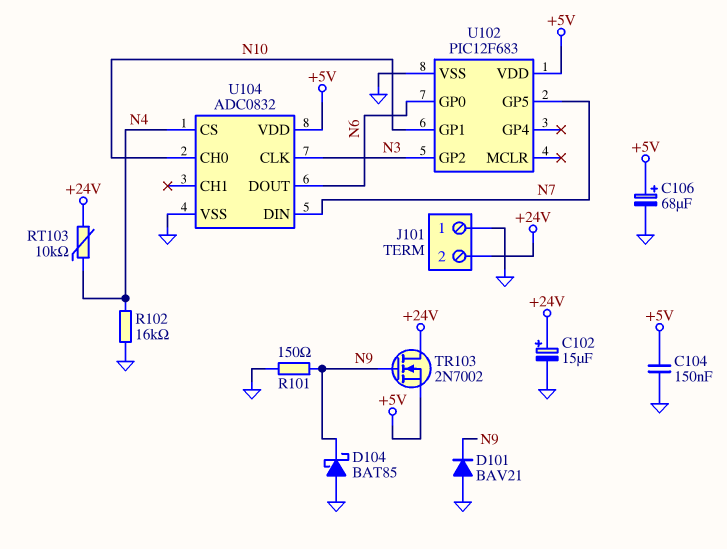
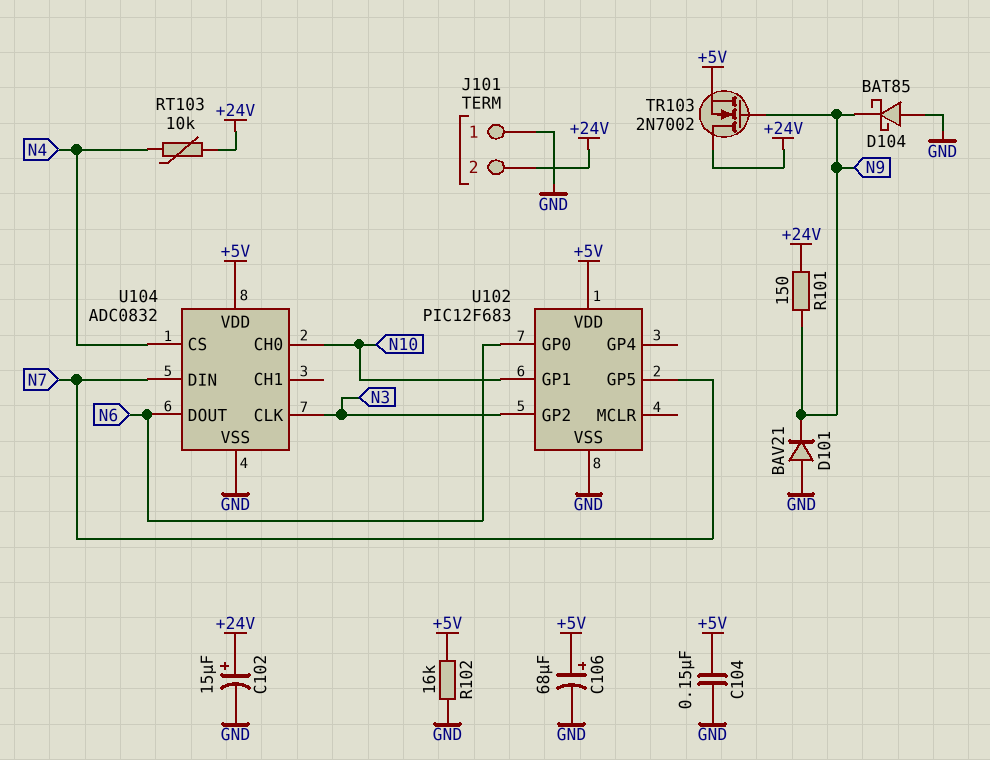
R101: 150 (GND, N9) -> 150 (+24V, N9)
R102: 16k (GND, N4) -> 16k (+5V, GND)

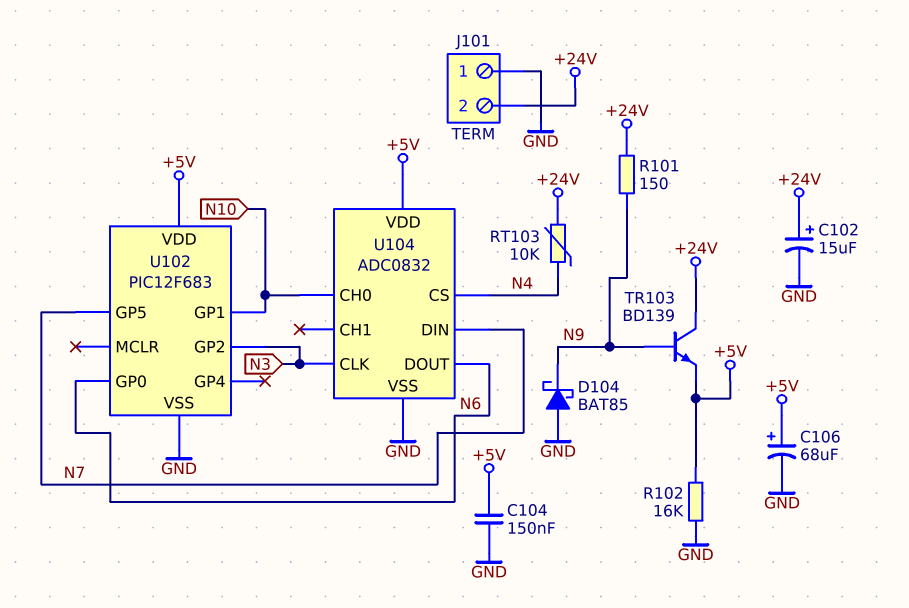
D101: diode BAV21 (A GND, K N9) -> none
TR103: NMOS 2N7002 (G N9, D +24V, S +5V) -> NPN BD139 (B N9, C +24V, E +5V)

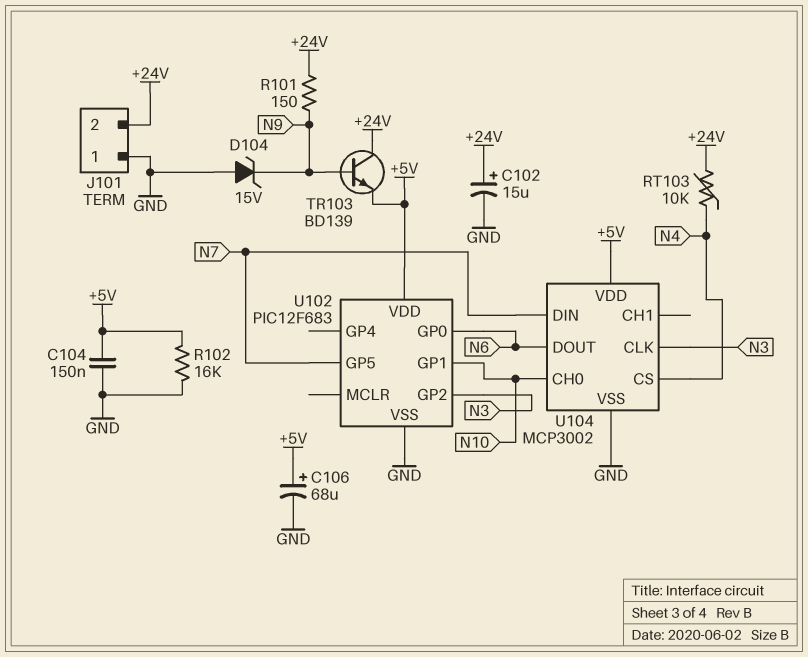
D104: schottky BAT85 (A GND, K N9) -> zener 15V (A GND, K N9)
U104: ADC0832 -> MCP3002

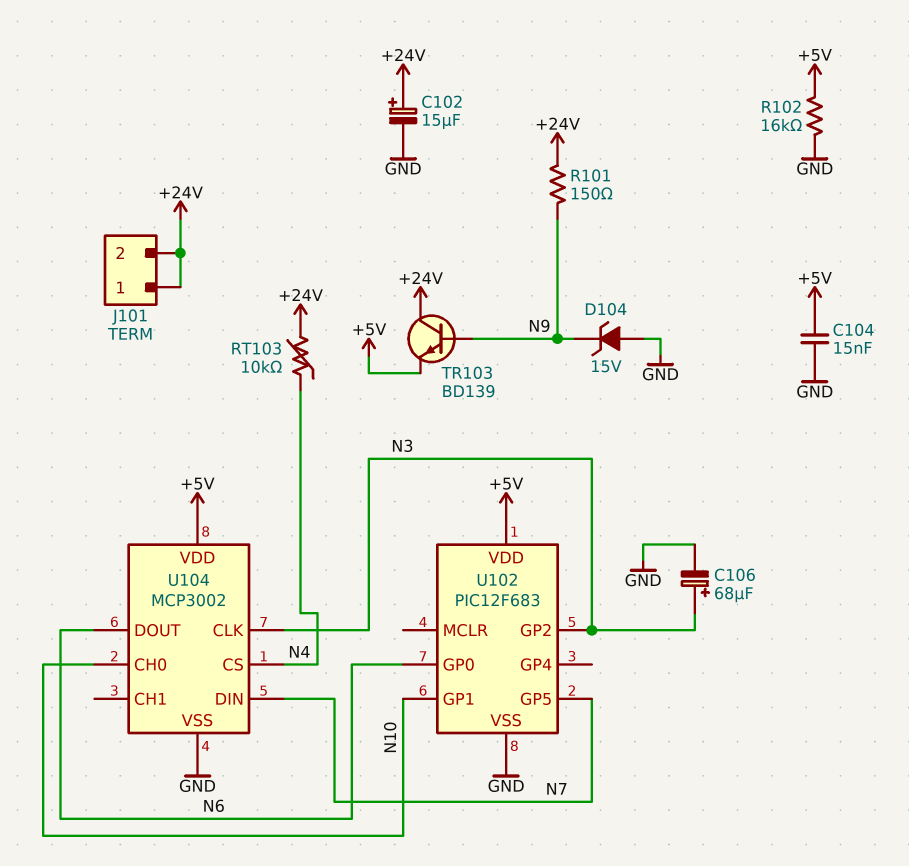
C104: 150nF (+5V, GND) -> 15nF (+5V, GND)
C106: 68uF (plus +5V, minus GND) -> 68uF (plus N3, minus GND)
J101 pin 1: GND -> +24V

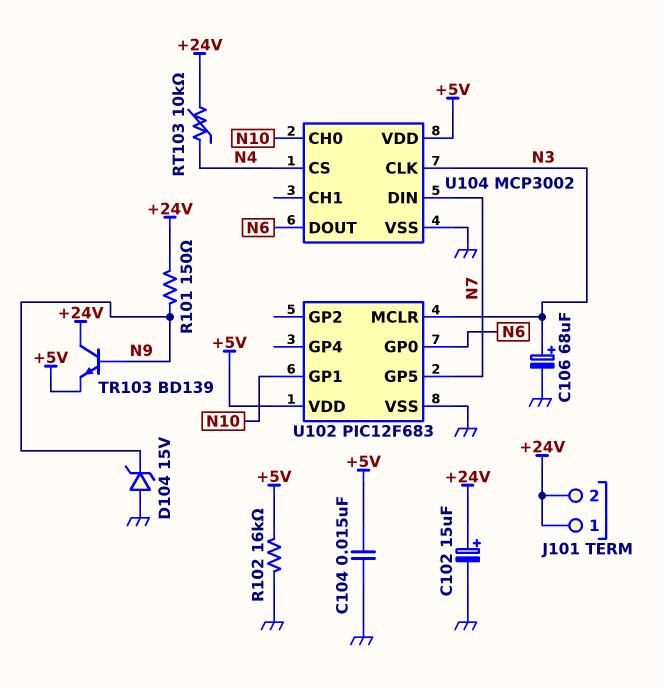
U102 pin GP2: N3 -> none
U102 pin MCLR: none -> N3

